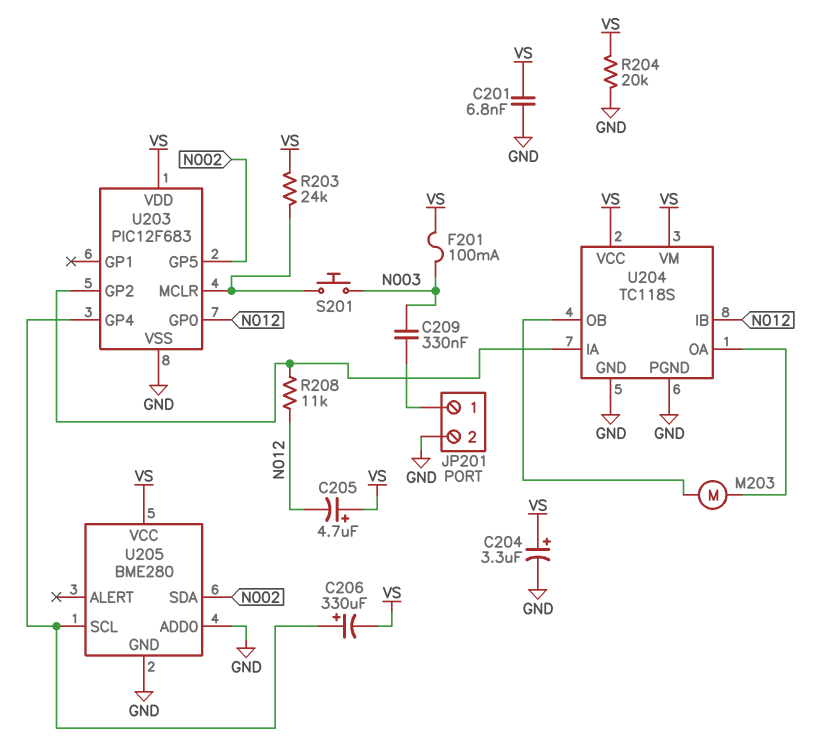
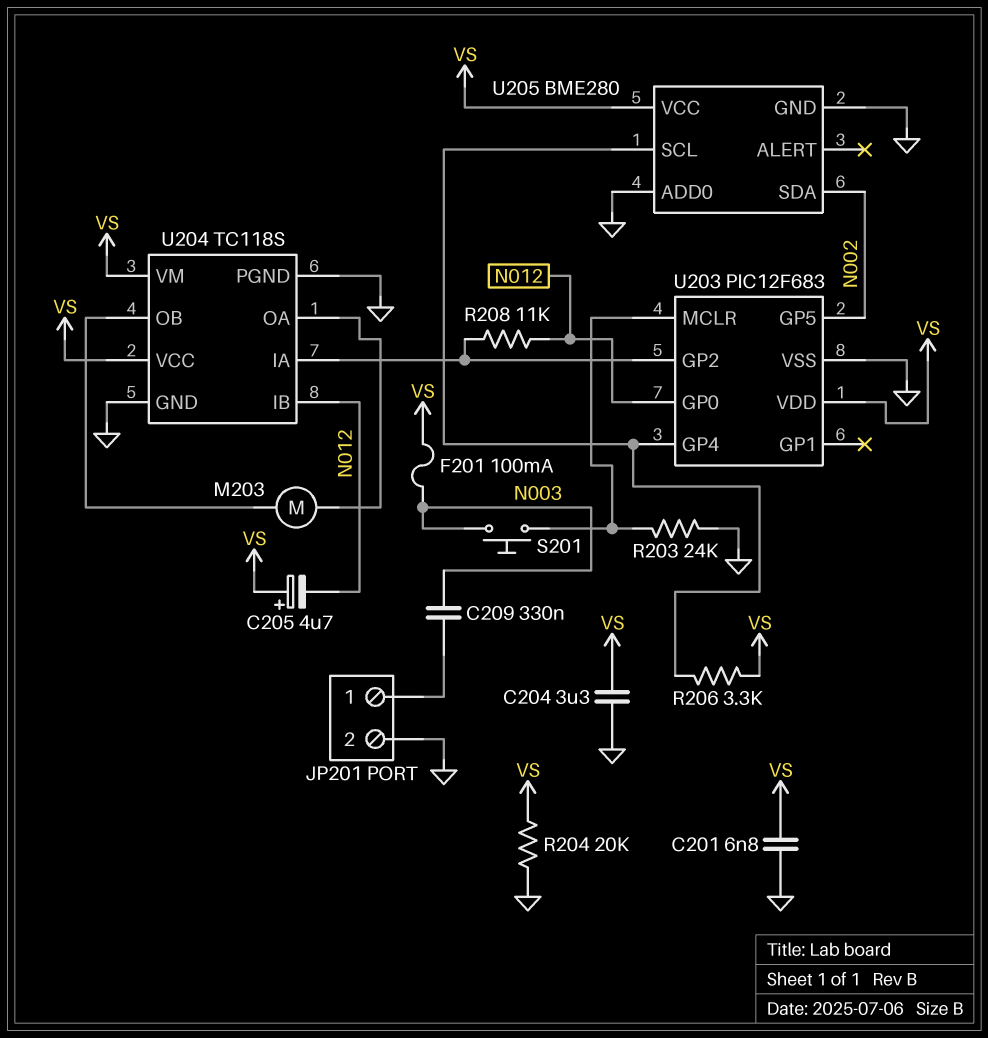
C204: 3.3uF (plus VS, minus GND) -> 3.3uF (GND, VS)
C206: 330uF (plus U203/GP4, minus VS) -> none
R203: 24k (U203/MCLR, VS) -> 24k (GND, U203/MCLR)
R206: none -> 3.3k (U203/GP4, VS)

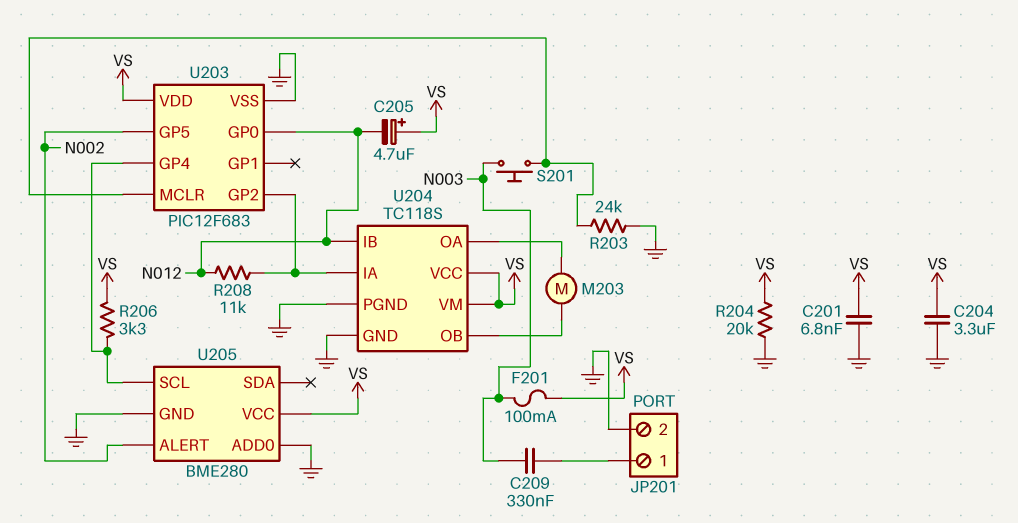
U205 pin ALERT: none -> N002
U205 pin SDA: N002 -> none

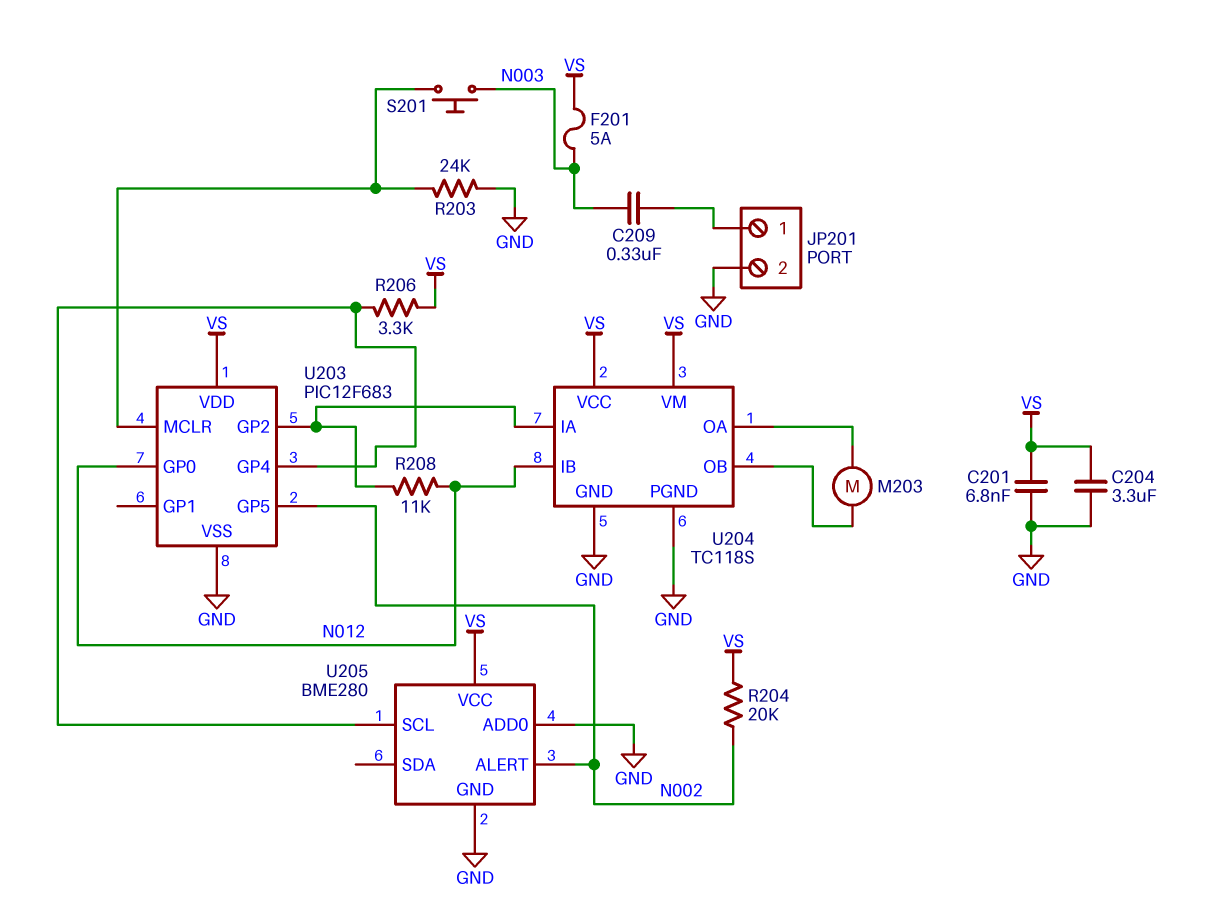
C205: 4.7uF (plus VS, minus N012) -> none
F201: 100mA (N003, VS) -> 5A (N003, VS)
R204: 20k (GND, VS) -> 20k (N002, VS)

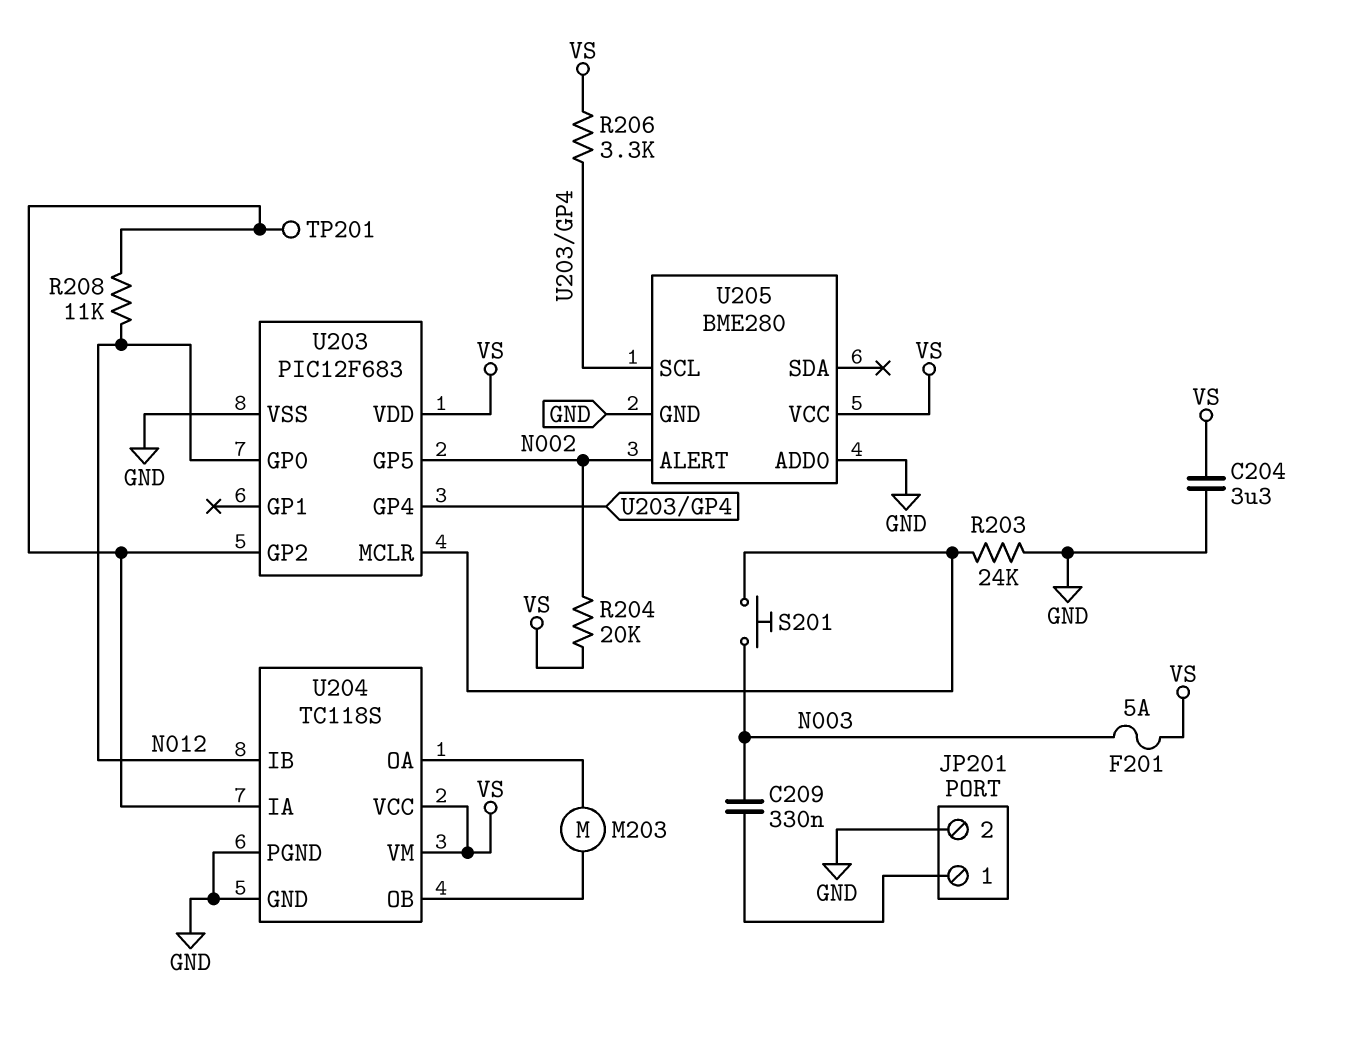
C201: 6.8nF (GND, VS) -> none
TP201: none -> test point (U203/GP2)

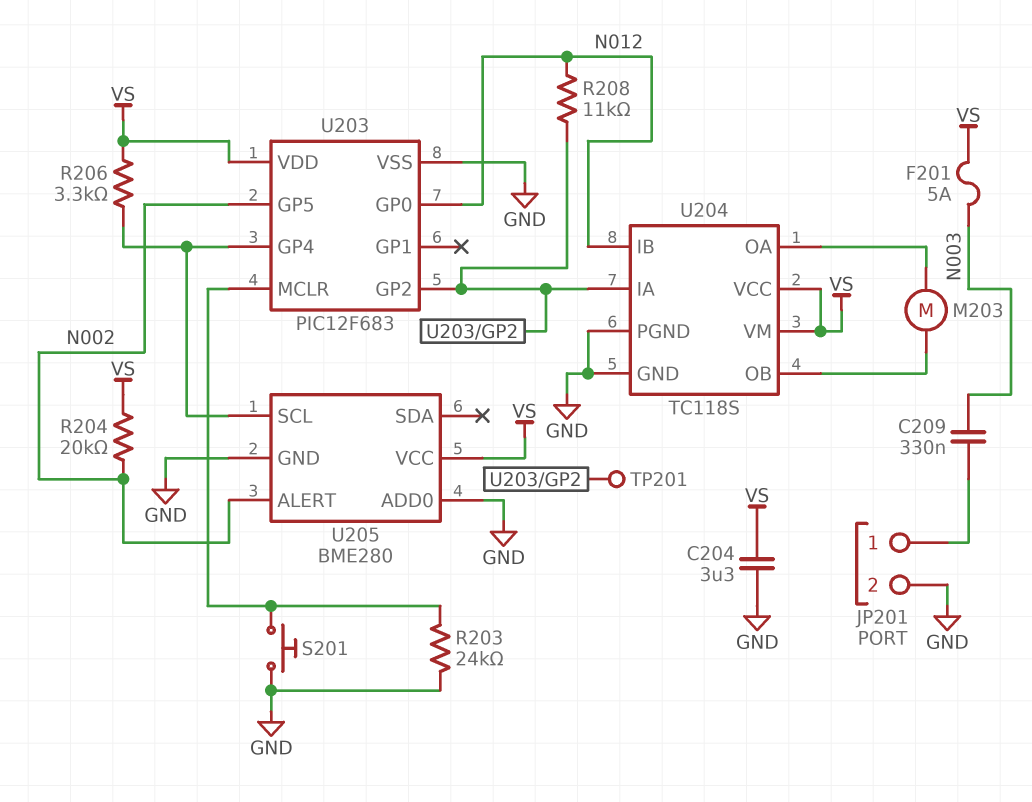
S201: button (N003, U203/MCLR) -> button (GND, U203/MCLR)

